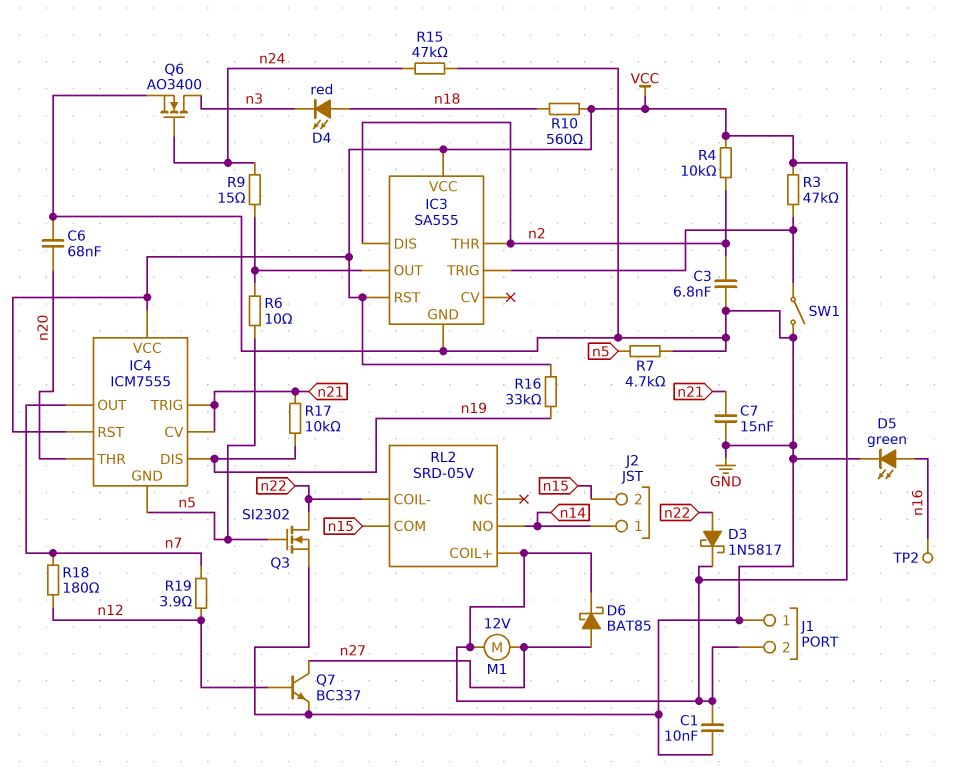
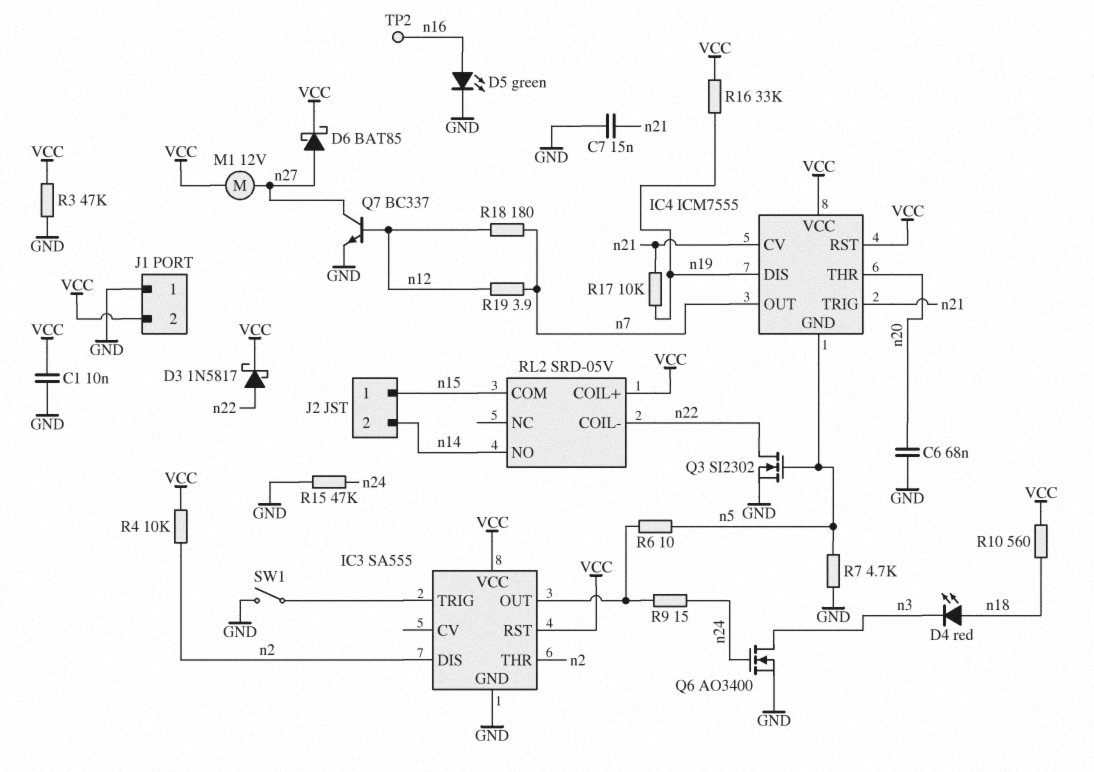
C3: 6.8nF (GND, n2) -> none
J2 pin 1: n14 -> n15
J2 pin 2: n15 -> n14
R3: 47k (IC3/TRIG, VCC) -> 47k (GND, VCC)

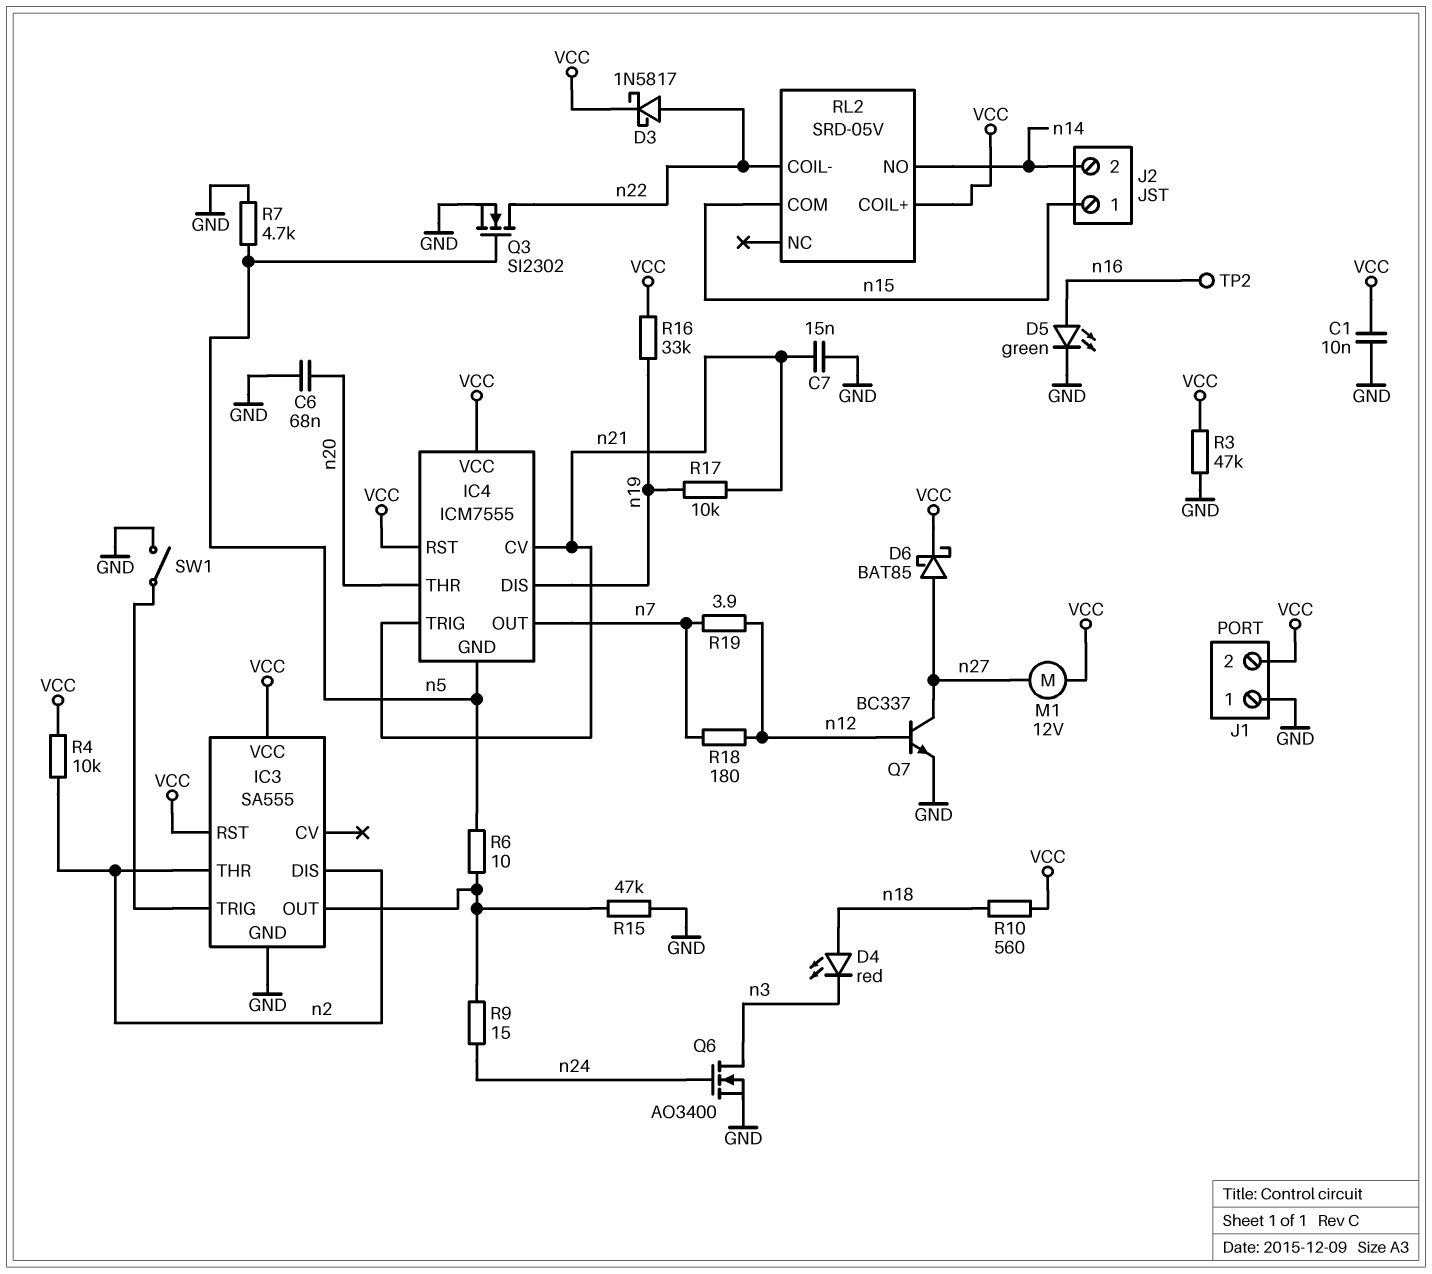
R15: 47k (GND, n24) -> 47k (GND, IC3/OUT)

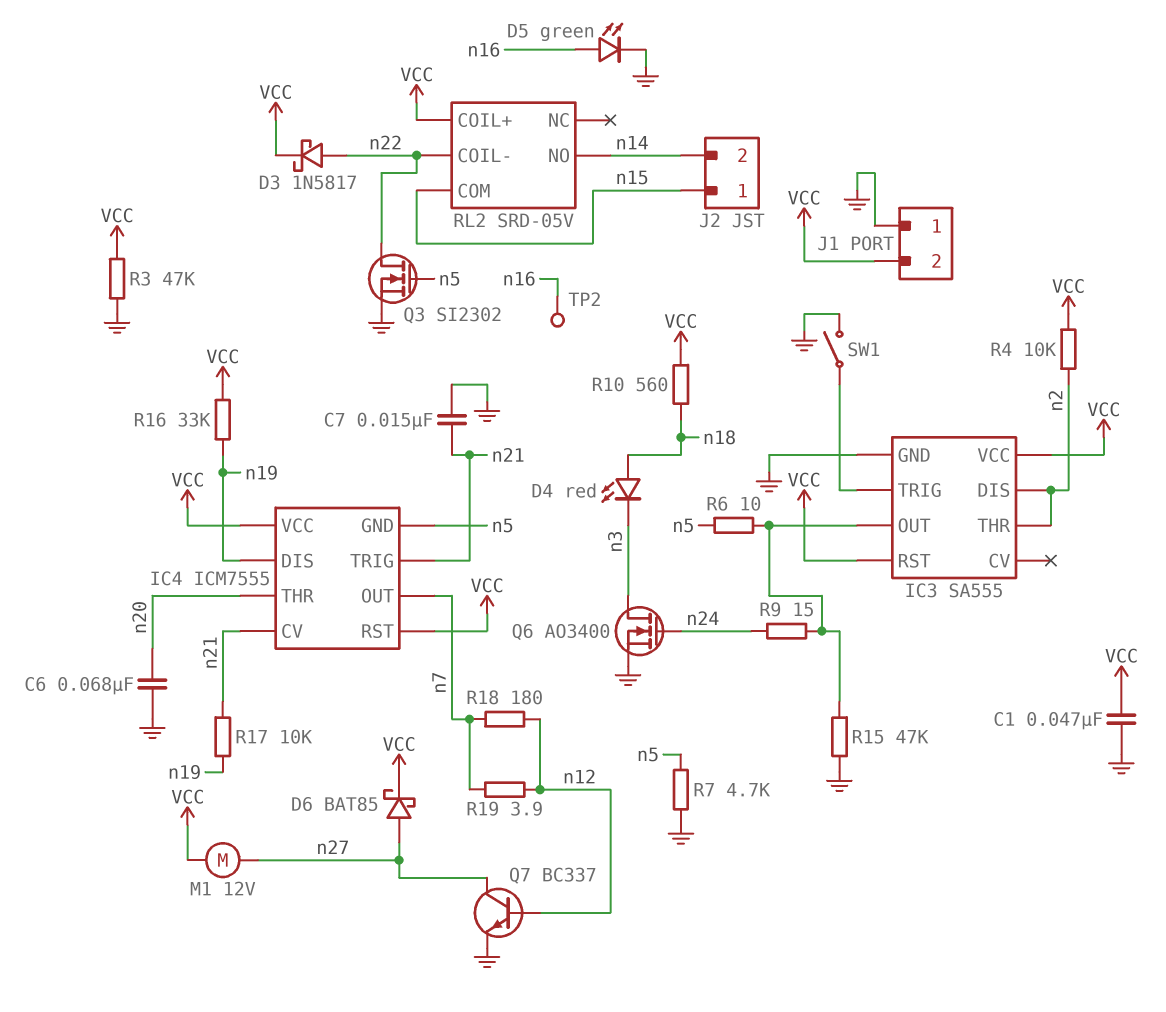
C1: 10nF (GND, VCC) -> 47nF (GND, VCC)

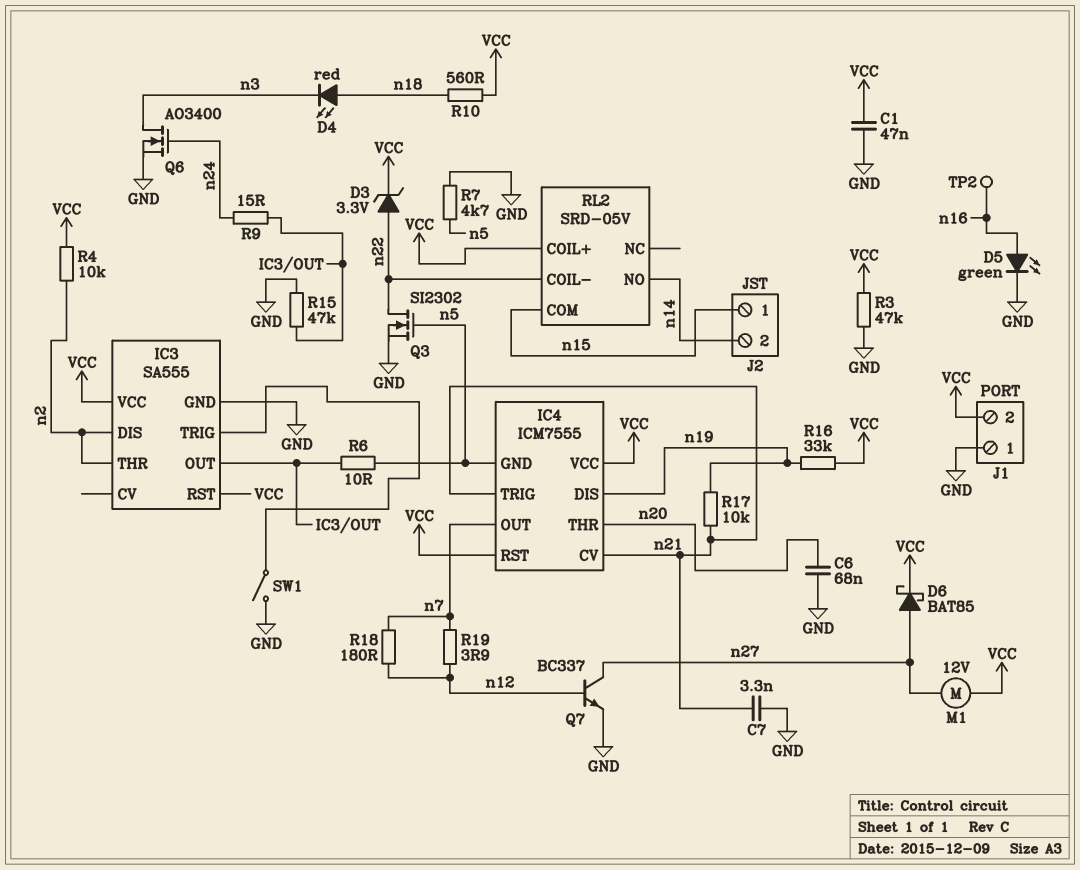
C7: 15nF (GND, n21) -> 3.3nF (GND, n21)
D3: schottky 1N5817 (A n22, K VCC) -> zener 3.3V (A n22, K VCC)

